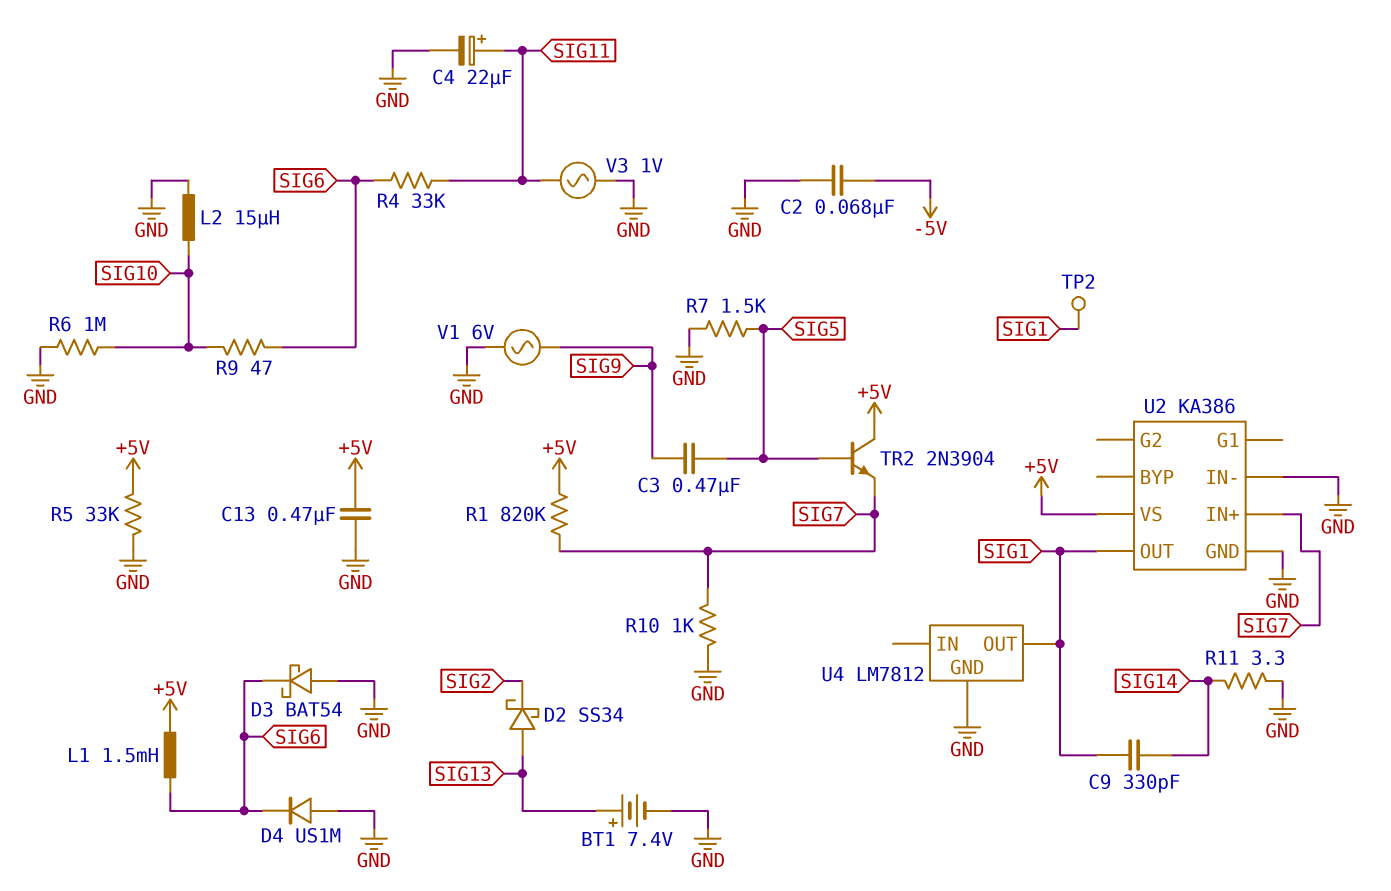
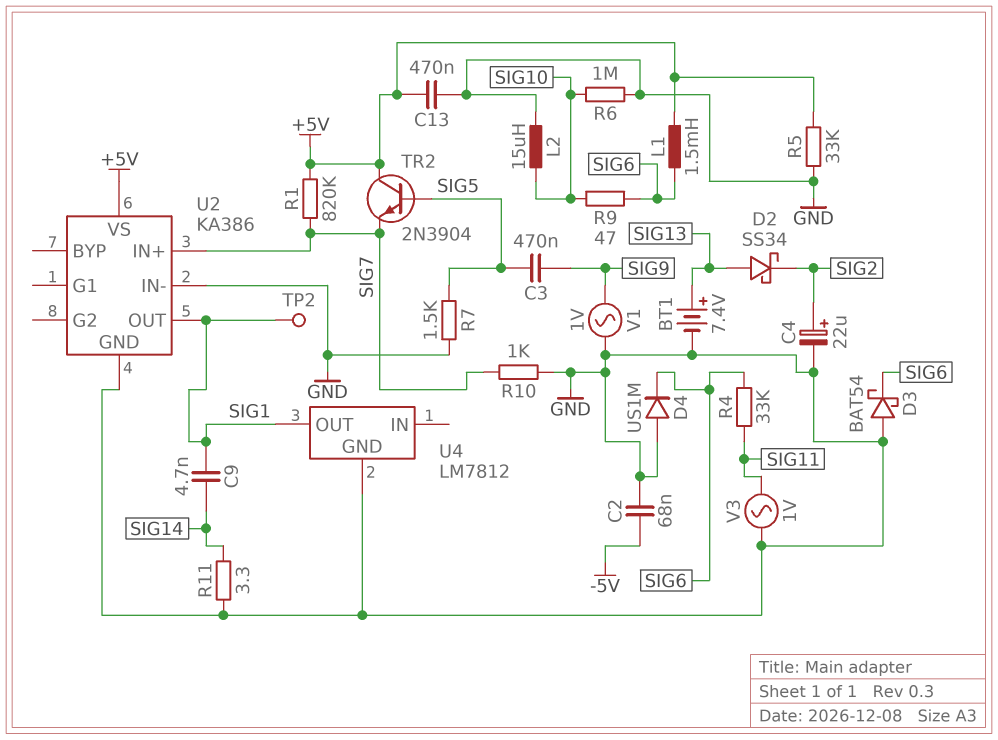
C4: 22uF (plus SIG11, minus GND) -> 22uF (plus SIG2, minus GND)
C9: 330pF (SIG1, SIG14) -> 4.7nF (SIG1, SIG14)
V1: AC 6V (GND, SIG9) -> AC 1V (GND, SIG9)

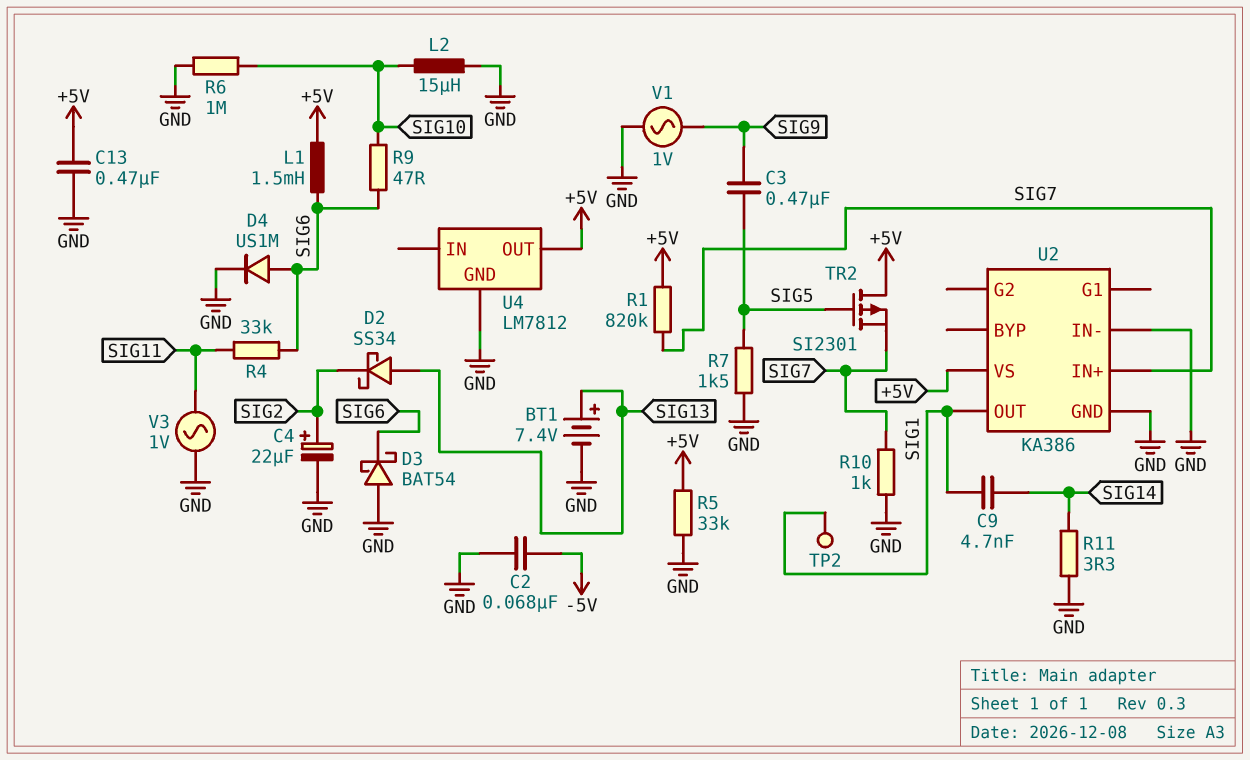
D4: diode US1M (A GND, K SIG6) -> diode US1M (A SIG6, K GND)
TR2: NPN 2N3904 (B SIG5, C +5V, E SIG7) -> PMOS SI2301 (G SIG5, D +5V, S SIG7)
U4 pin OUT: SIG1 -> +5V

